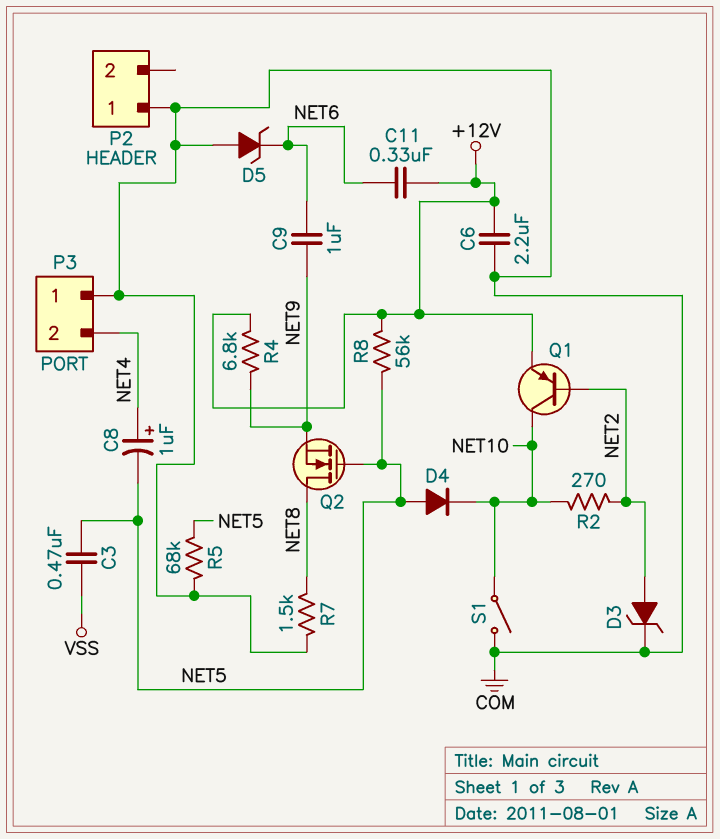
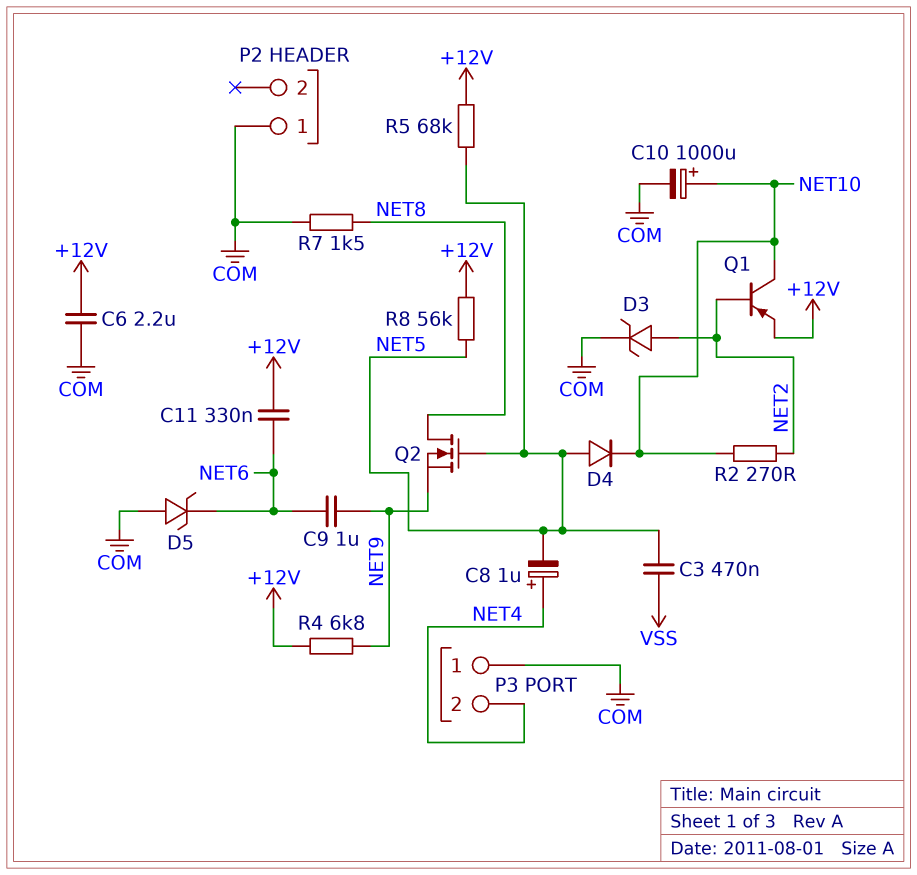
C10: none -> 1000uF (plus NET10, minus COM)
R5: 68k (COM, NET5) -> 68k (+12V, NET5)
S1: switch (COM, NET10) -> none

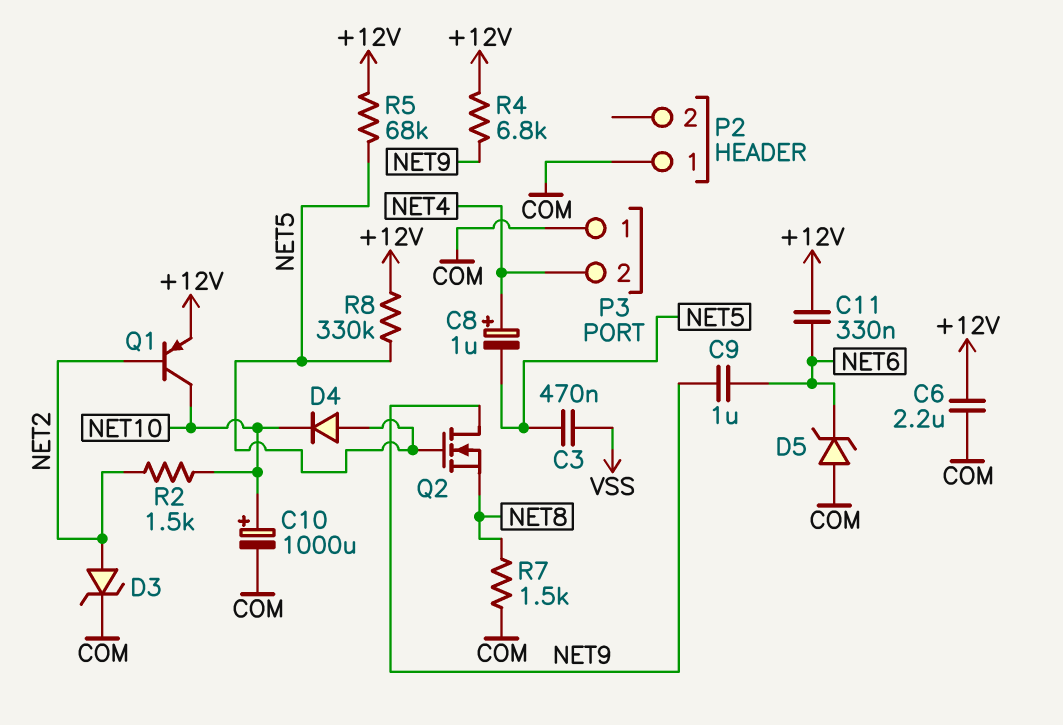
Q2: NMOS (G NET5, D NET8, S NET9) -> NMOS (G NET5, D NET9, S NET8)
R2: 270 (NET2, NET10) -> 1.5k (NET2, NET10)
R8: 56k (+12V, NET5) -> 330k (+12V, NET5)

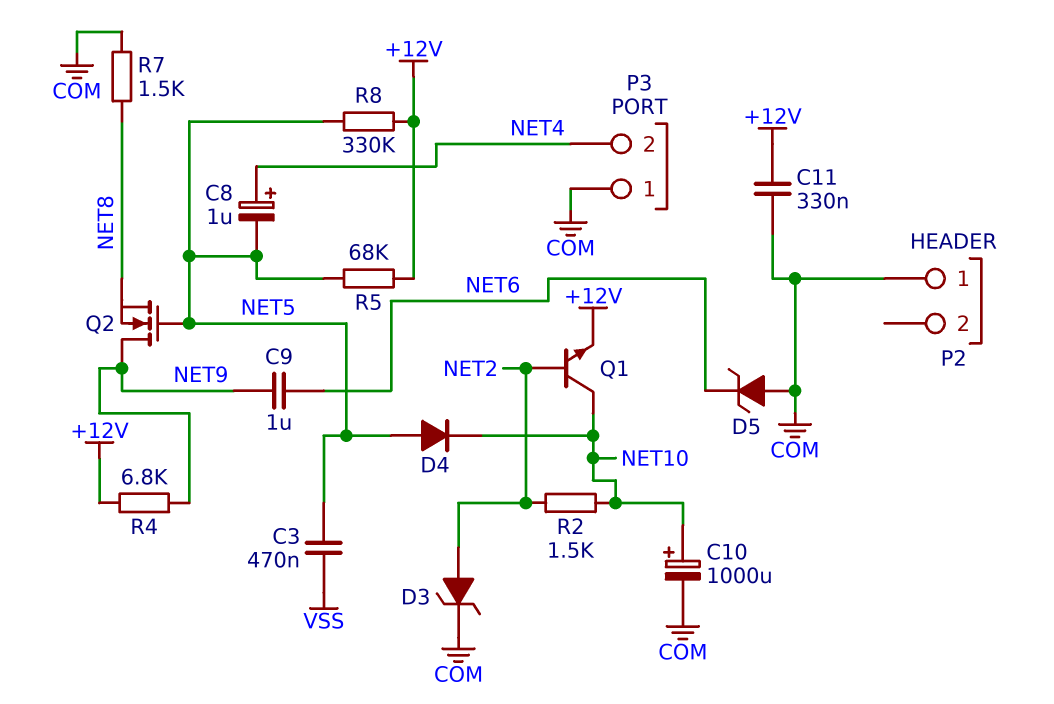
C6: 2.2uF (+12V, COM) -> none
C11: 330nF (+12V, NET6) -> 330nF (+12V, COM)
Q1: PNP (B NET2, C NET10, E +12V) -> NPN (B NET2, C NET10, E +12V)

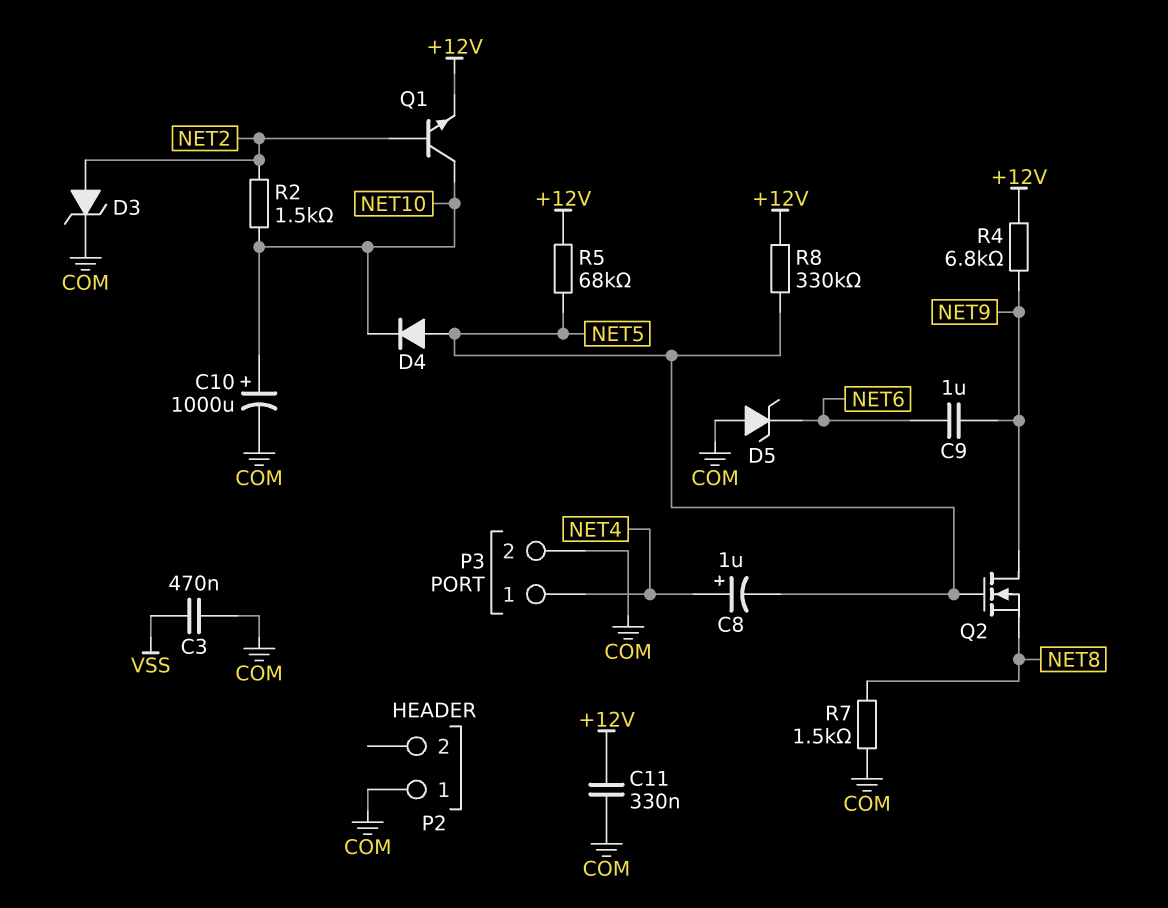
C3: 470nF (NET5, VSS) -> 470nF (COM, VSS)
P3 pin 1: COM -> NET4
P3 pin 2: NET4 -> COM

